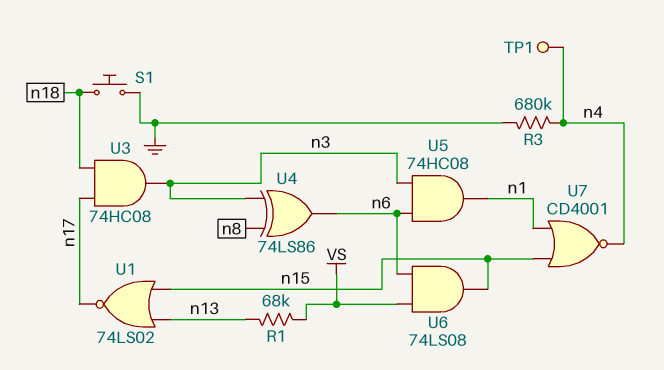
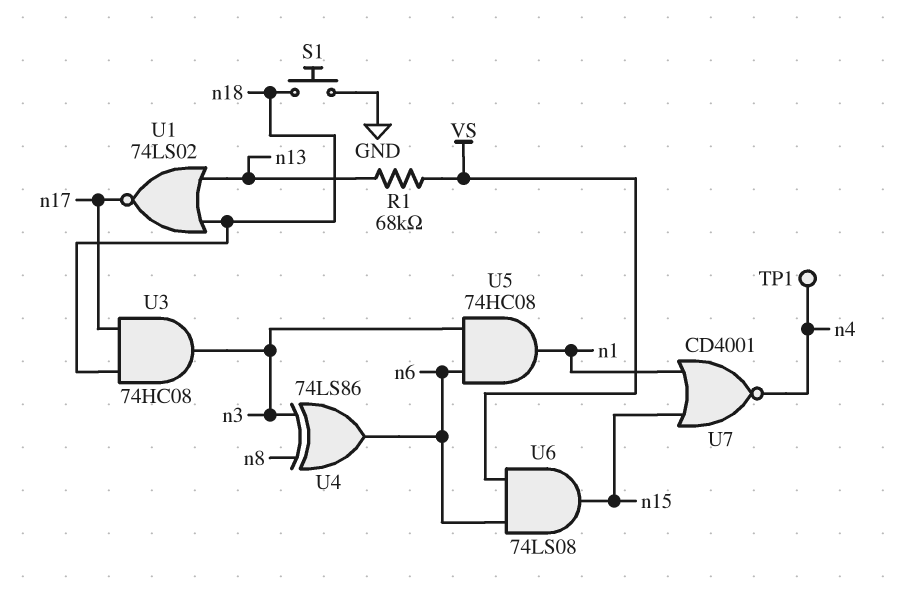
R3: 680k (GND, n4) -> none
U1: NOR 74LS02 (in n13, in n15, out n17) -> NOR 74LS02 (in n13, in n18, out n17)

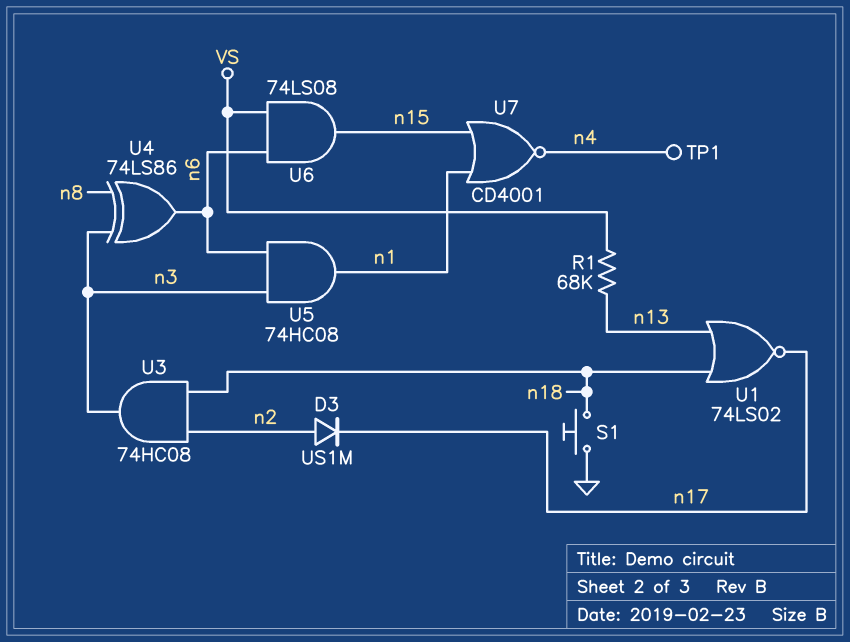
D3: none -> diode US1M (A n2, K n17)
U3: AND 74HC08 (in n17, in n18, out n3) -> AND 74HC08 (in n2, in n18, out n3)

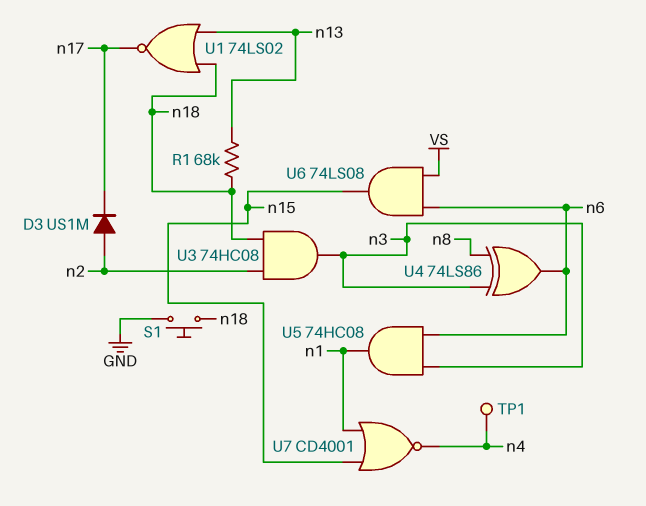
R1: 68k (VS, n13) -> 68k (n13, n18)

